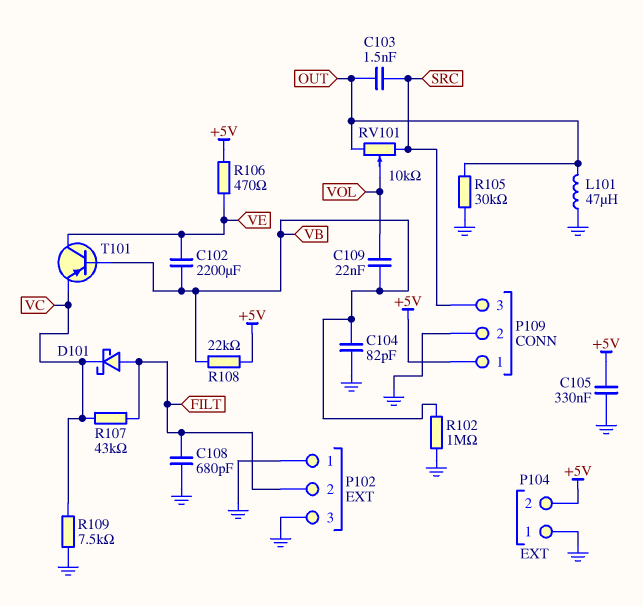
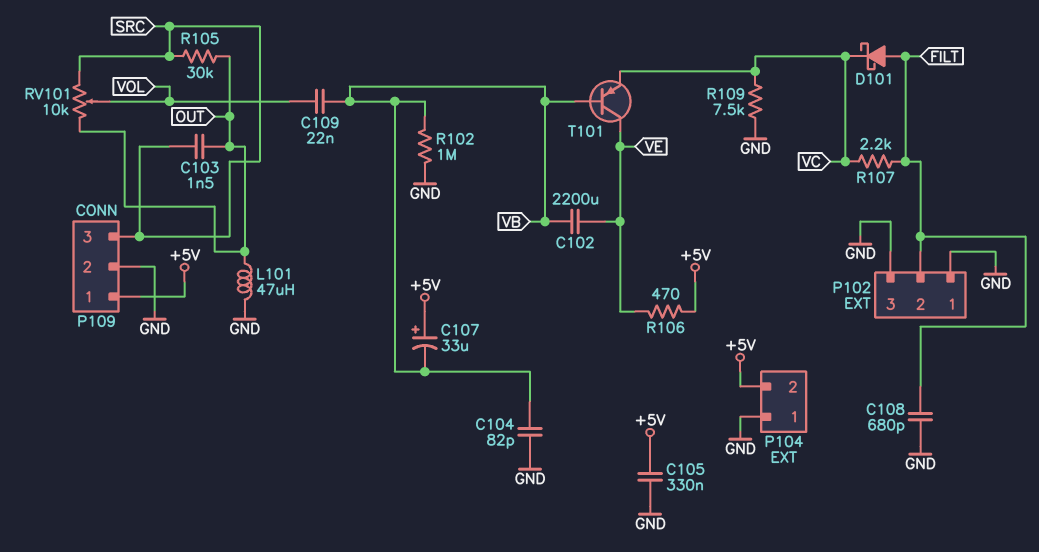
C107: none -> 33uF (plus +5V, minus VB)
R105: 30k (GND, OUT) -> 30k (OUT, SRC)
R107: 43k (FILT, VC) -> 2.2k (FILT, VC)
R108: 22k (+5V, VB) -> none

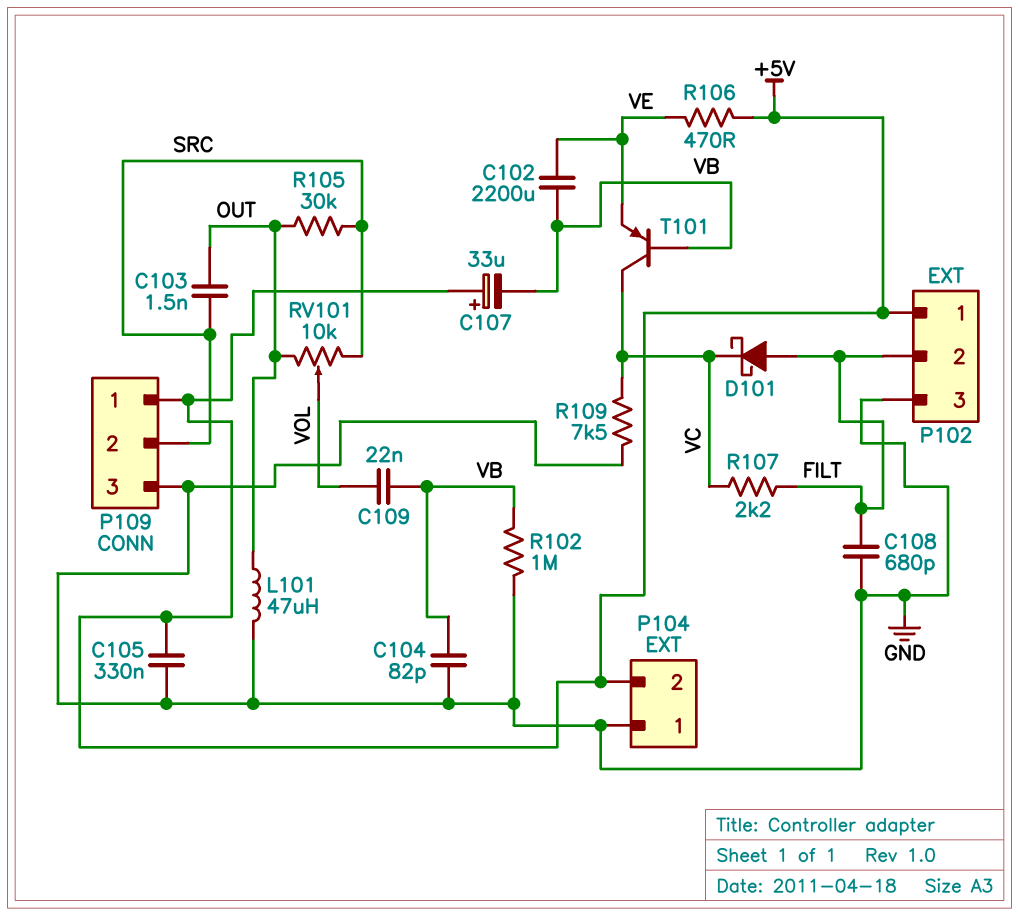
P102 pin 1: GND -> +5V
P109 pin 2: GND -> SRC
P109 pin 3: SRC -> GND
T101: PNP (B VB, C VE, E VC) -> PNP (B VB, C VC, E VE)

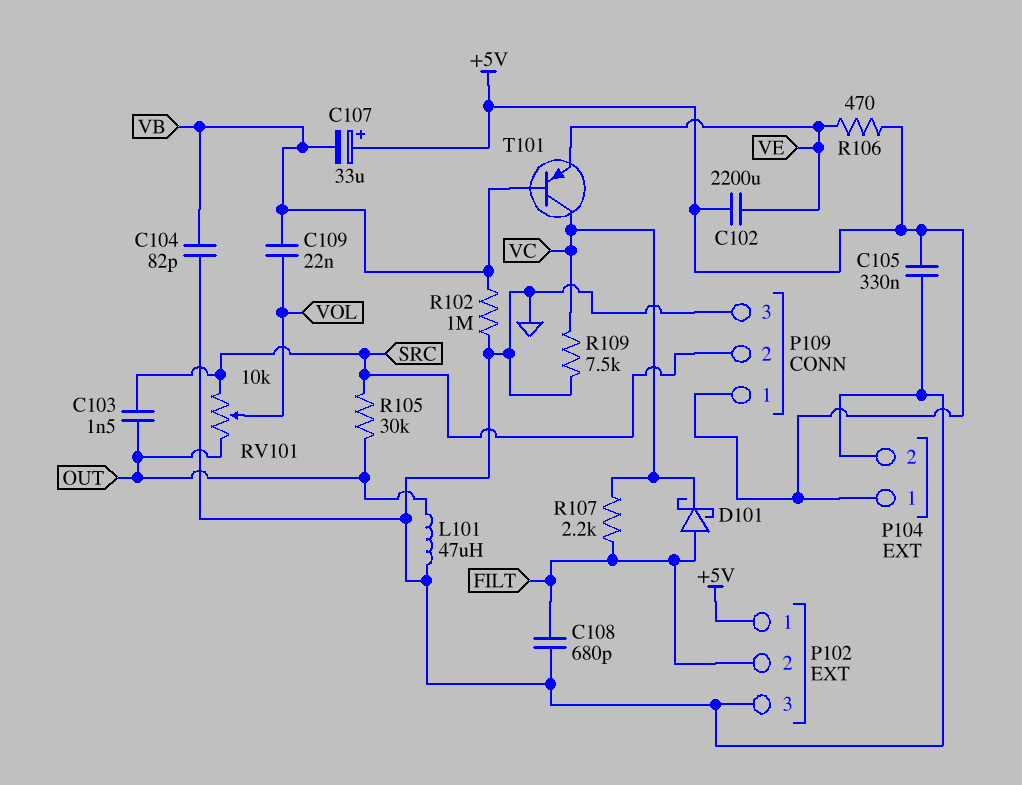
C102: 2200uF (VB, VE) -> 2200uF (+5V, VE)
P104 pin 1: GND -> +5V
P104 pin 2: +5V -> GND

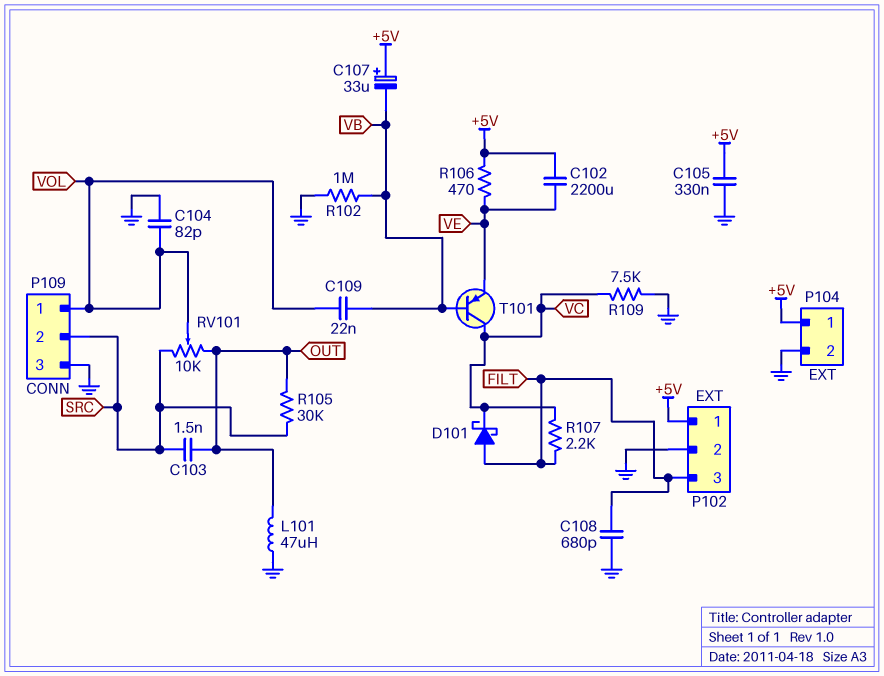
C104: 82pF (GND, VB) -> 82pF (GND, VOL)
P102 pin 2: FILT -> GND
P102 pin 3: GND -> FILT
P109 pin 1: +5V -> VOL

